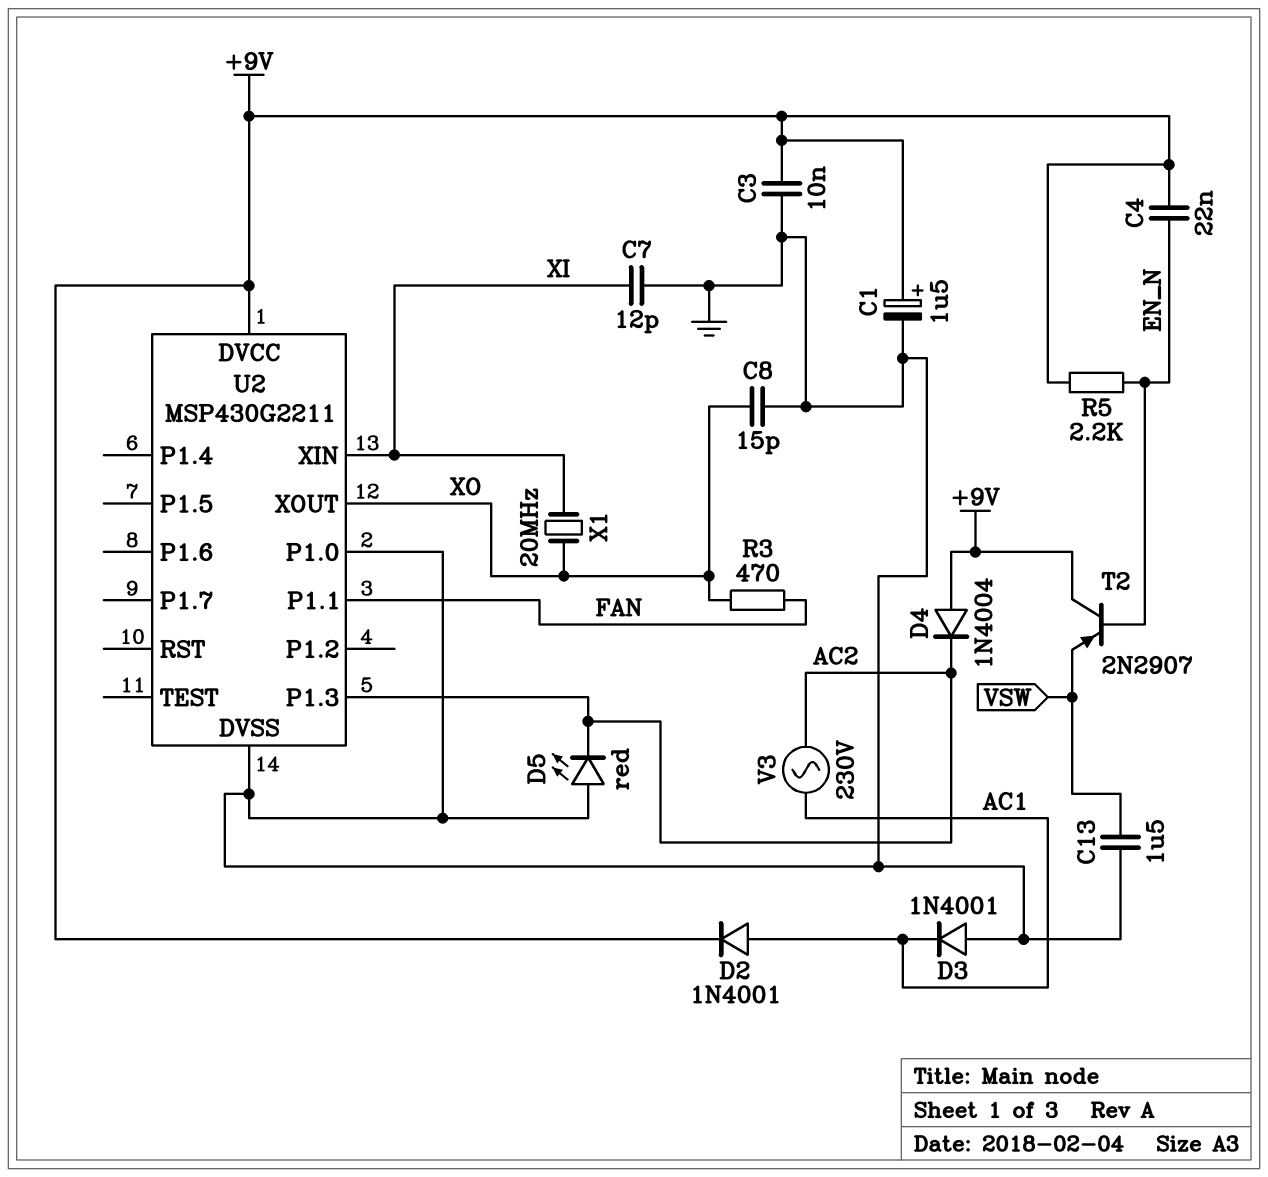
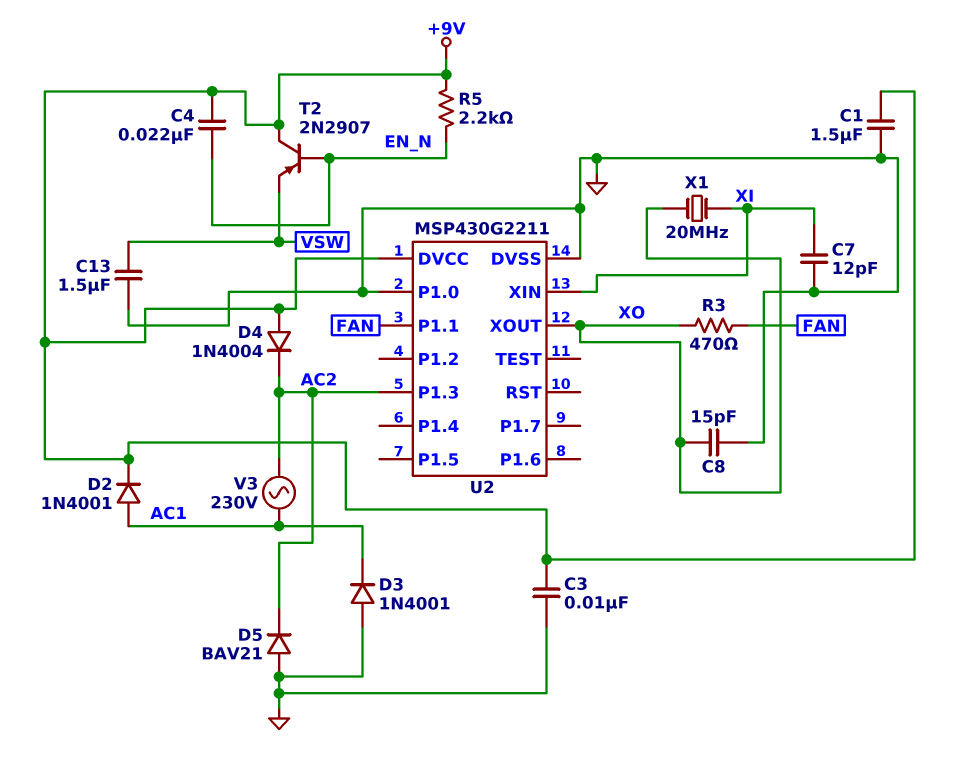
C1: 1.5uF (plus +9V, minus GND) -> 1.5uF (+9V, GND)
D5: LED red (A GND, K AC2) -> diode BAV21 (A GND, K AC2)

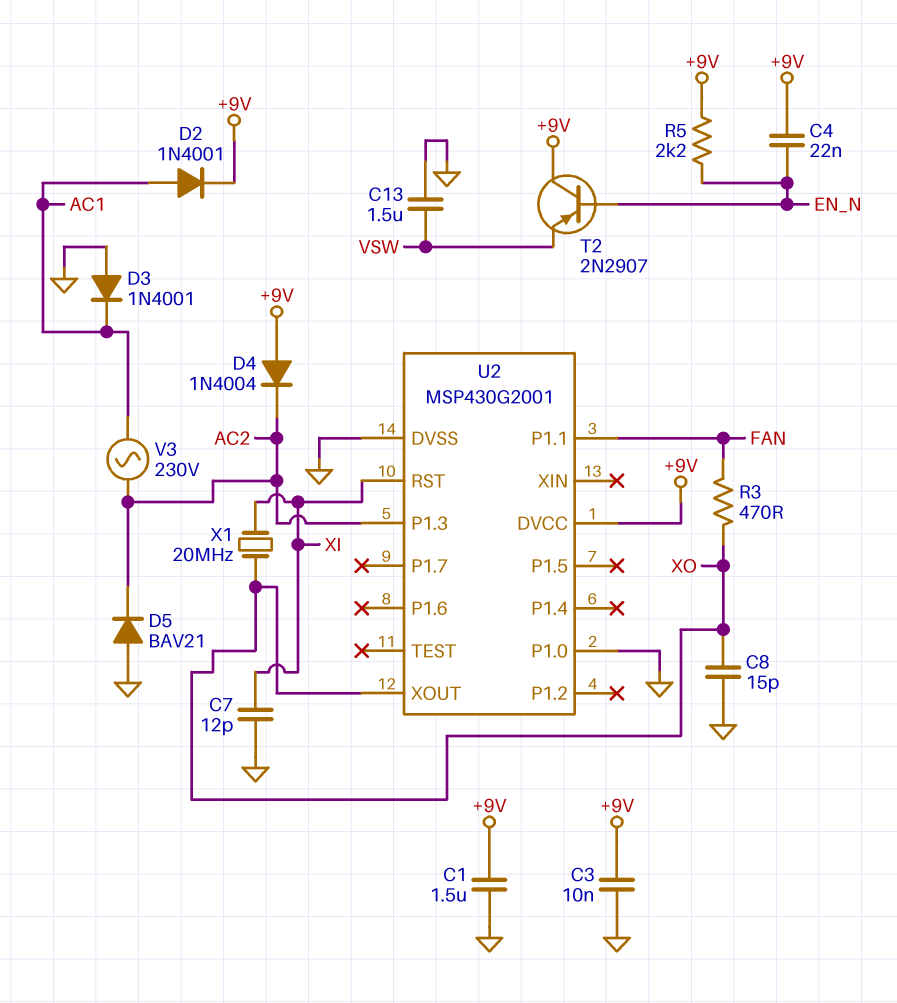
U2: MSP430G2211 -> MSP430G2001
U2 pin RST: none -> XI
U2 pin XIN: XI -> none

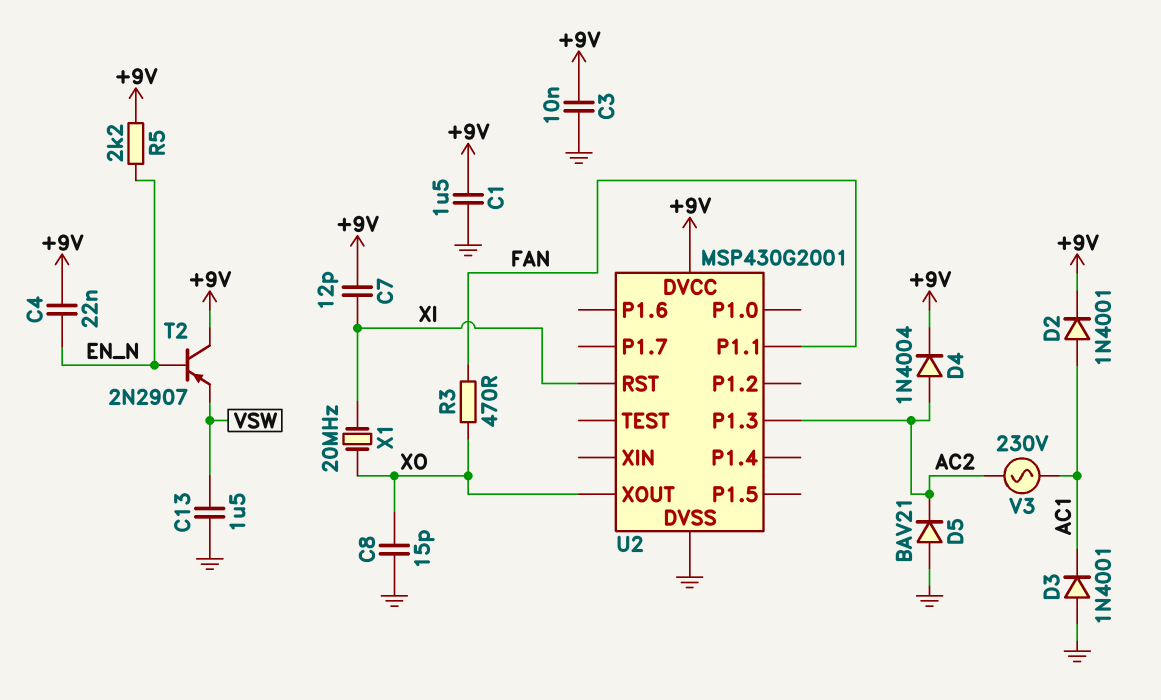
C7: 12pF (GND, XI) -> 12pF (+9V, XI)
D4: diode 1N4004 (A +9V, K AC2) -> diode 1N4004 (A AC2, K +9V)
U2 pin P1.0: GND -> none

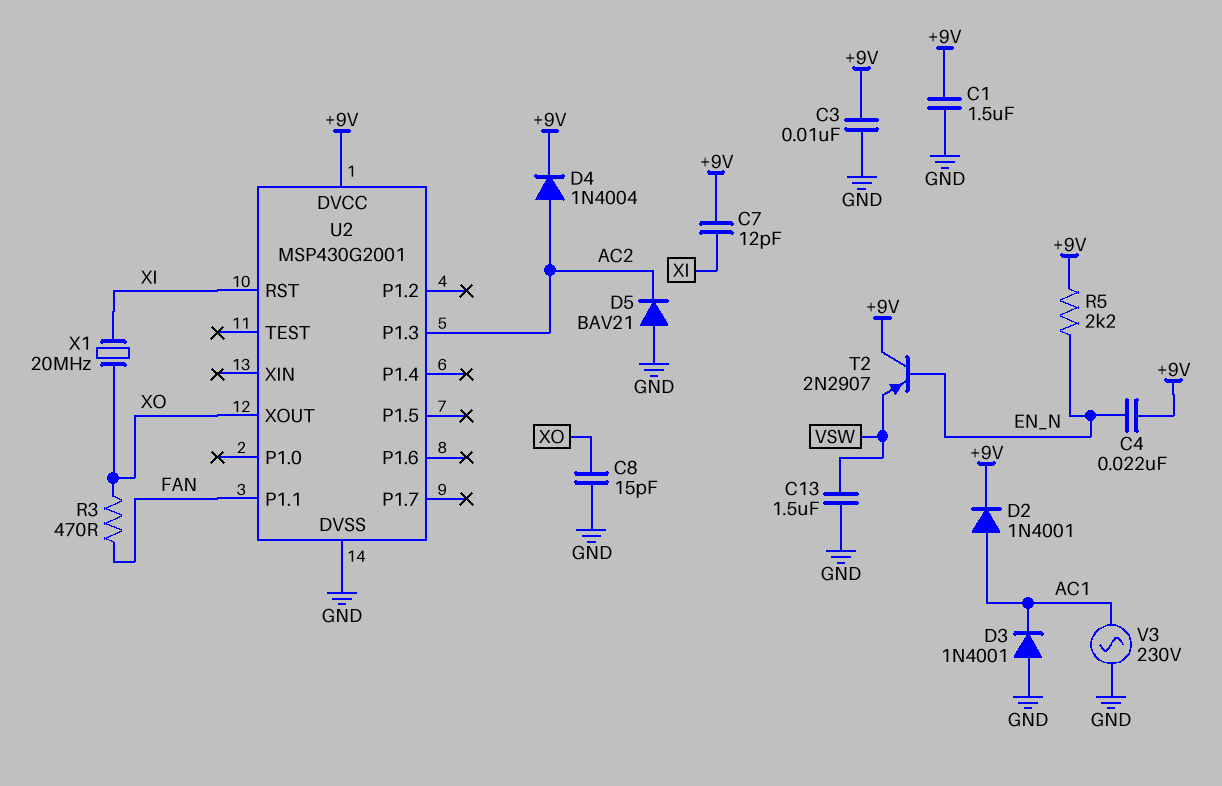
V3: AC 230V (AC1, AC2) -> AC 230V (AC1, GND)

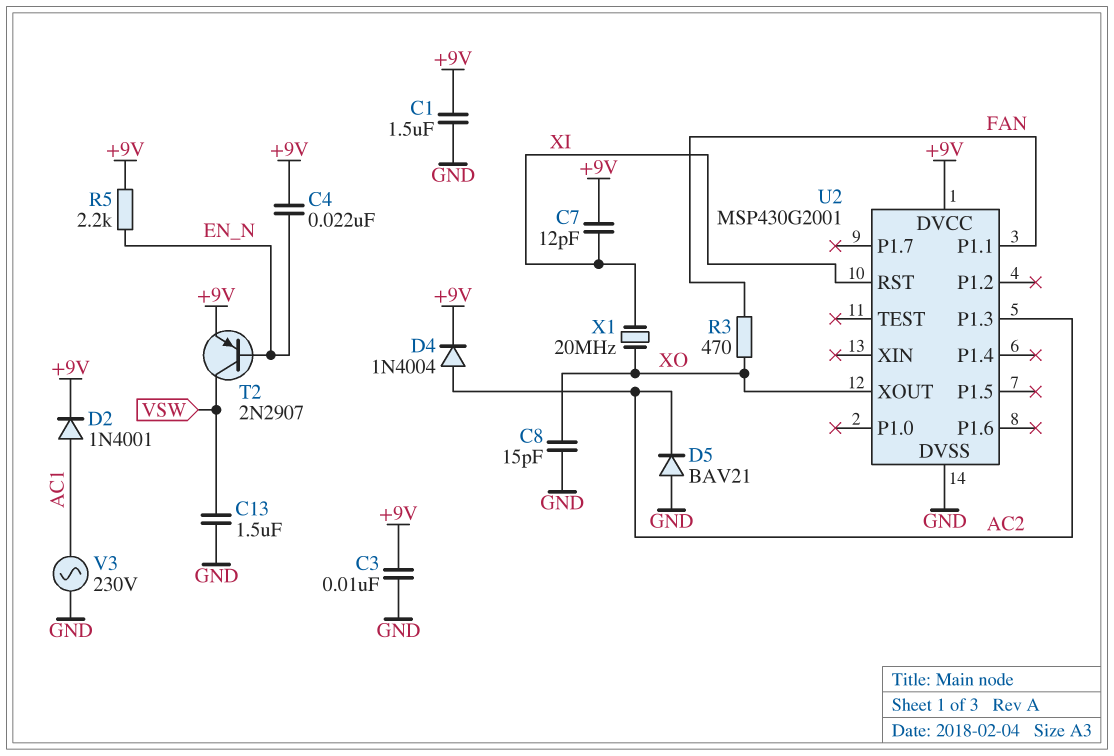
D3: diode 1N4001 (A GND, K AC1) -> none
T2: PNP 2N2907 (B EN_N, C +9V, E VSW) -> PNP 2N2907 (B EN_N, C VSW, E +9V)

